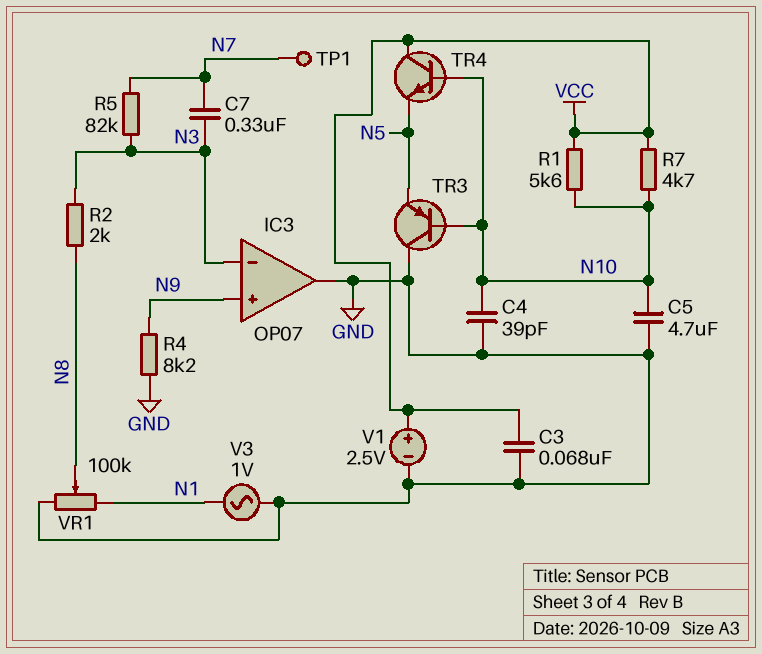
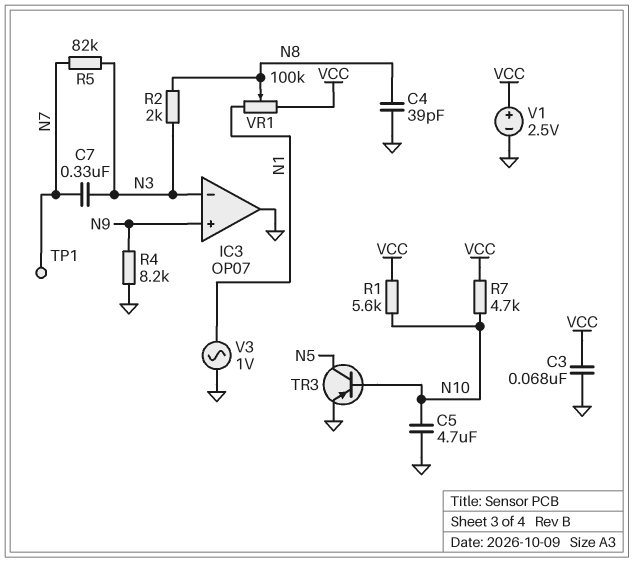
C4: 39pF (GND, N10) -> 39pF (GND, N8)
TR3: PNP (B N10, C GND, E N5) -> PNP (B N10, C N5, E GND)
TR4: NPN (B N10, C VCC, E N5) -> none
VR1: 100k (GND, N1, wiper N8) -> 100k (N1, VCC, wiper N8)

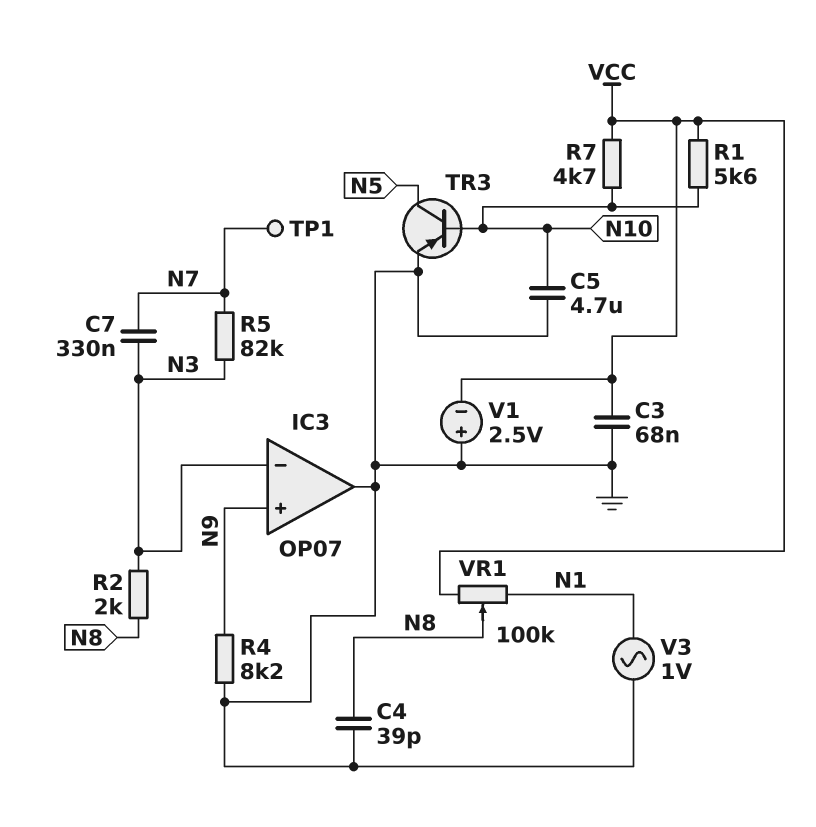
V1: 2.5V (plus VCC, minus GND) -> 2.5V (plus GND, minus VCC)

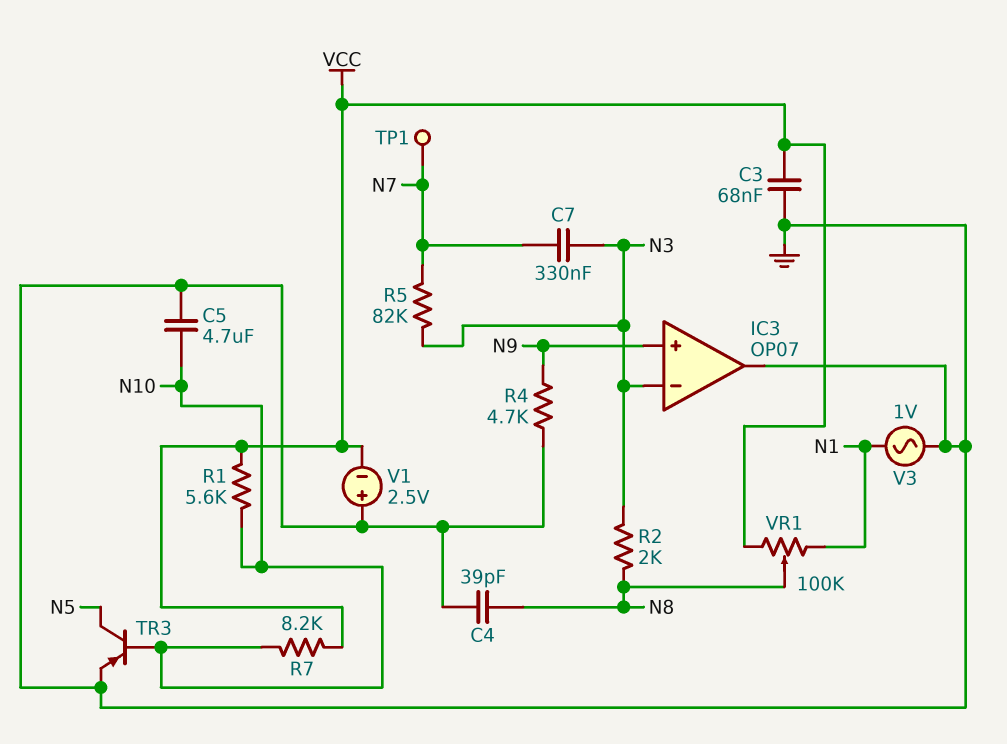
R4: 8.2k (GND, N9) -> 4.7k (GND, N9)
R7: 4.7k (N10, VCC) -> 8.2k (N10, VCC)

